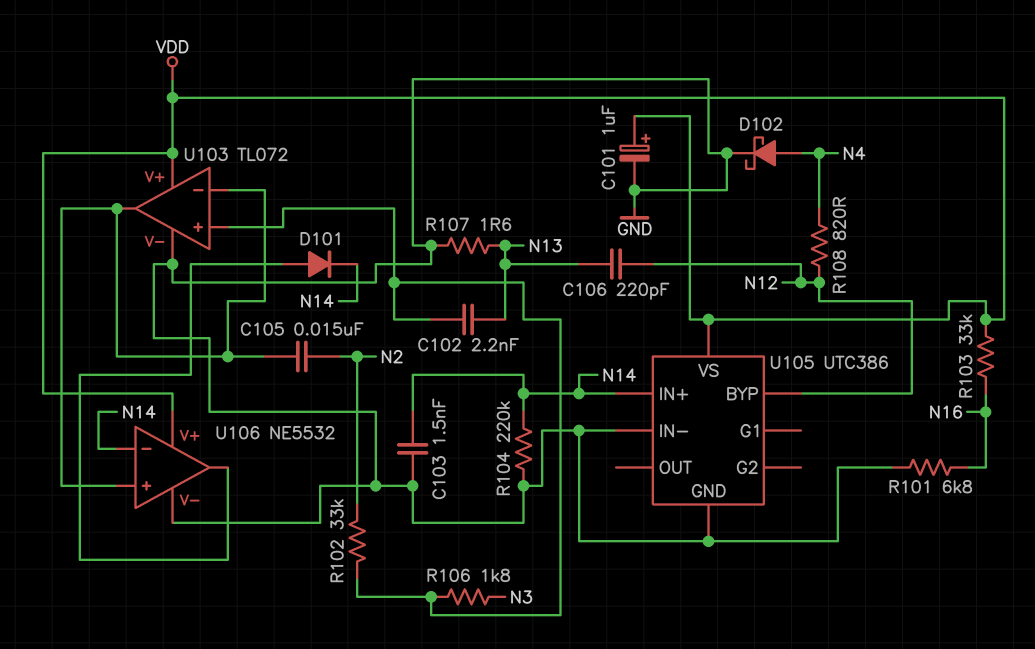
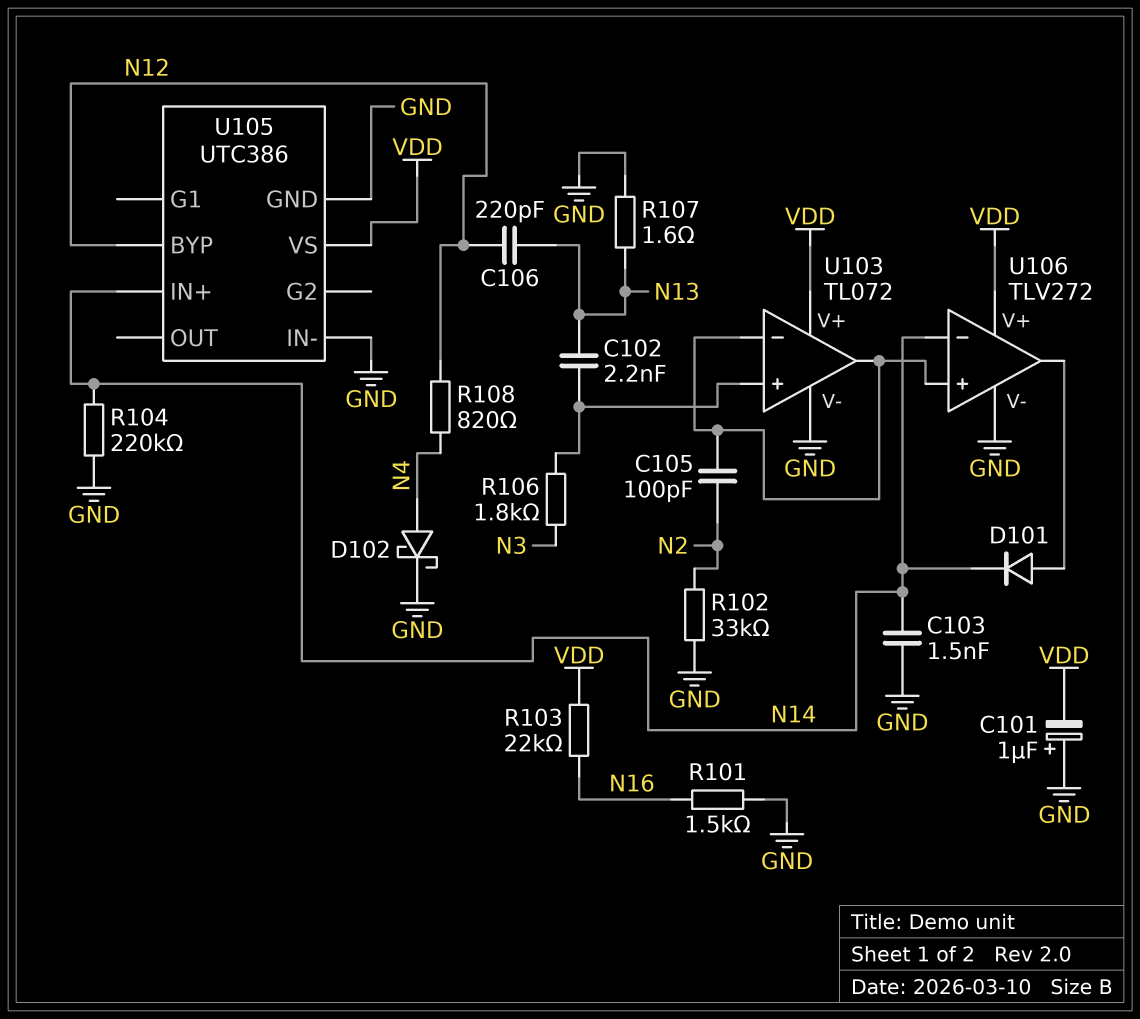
C101: 1uF (plus VDD, minus GND) -> 1uF (plus GND, minus VDD)
C105: 15nF (N2, U103/in-) -> 100pF (N2, U103/in-)
R101: 6.8k (GND, N16) -> 1.5k (GND, N16)
R102: 33k (N2, U103/in+) -> 33k (GND, N2)
R103: 33k (N16, VDD) -> 22k (N16, VDD)
U106: NE5532 -> TLV272

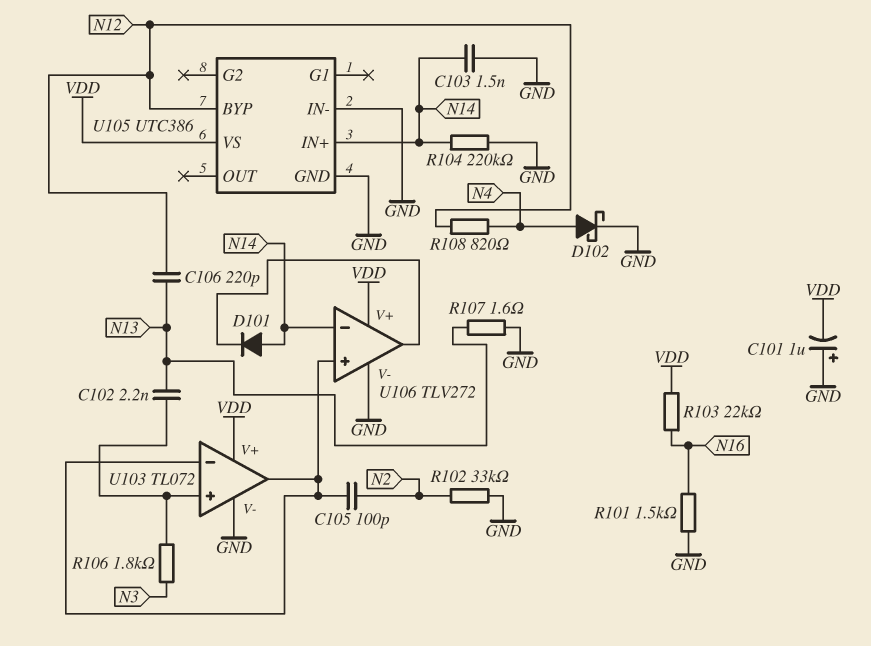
D101: diode (A U106/out, K N14) -> diode (A N14, K U106/out)

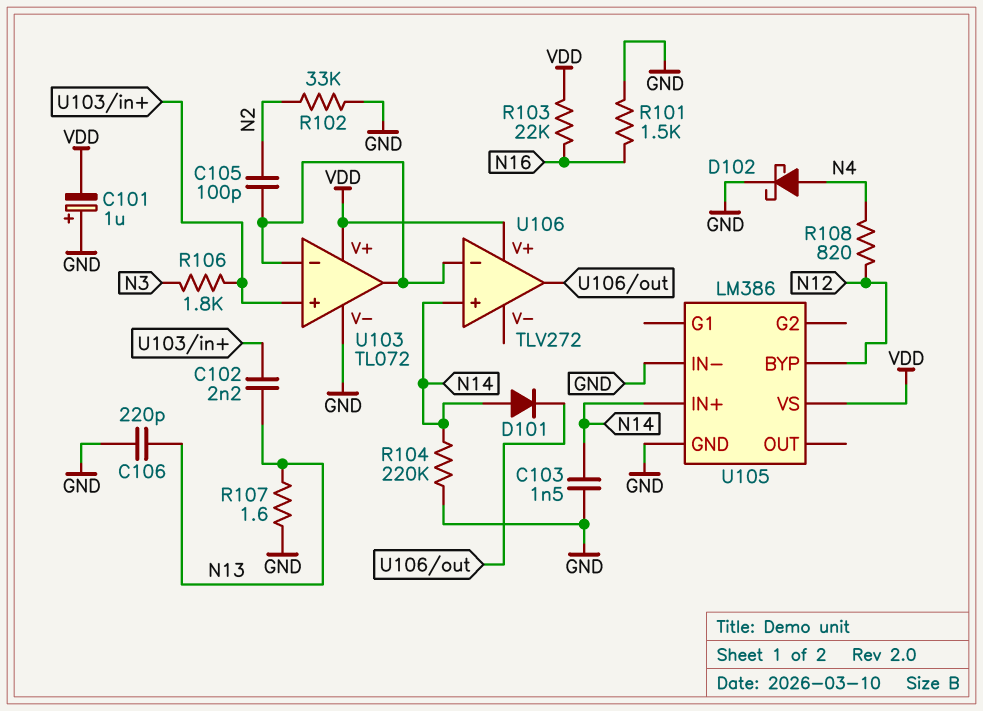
C106: 220pF (N12, N13) -> 220pF (GND, N13)
U105: UTC386 -> LM386
U106 pin V-: GND -> none
U106 pin in+: U103/in- -> N14
U106 pin in-: N14 -> U103/in-

